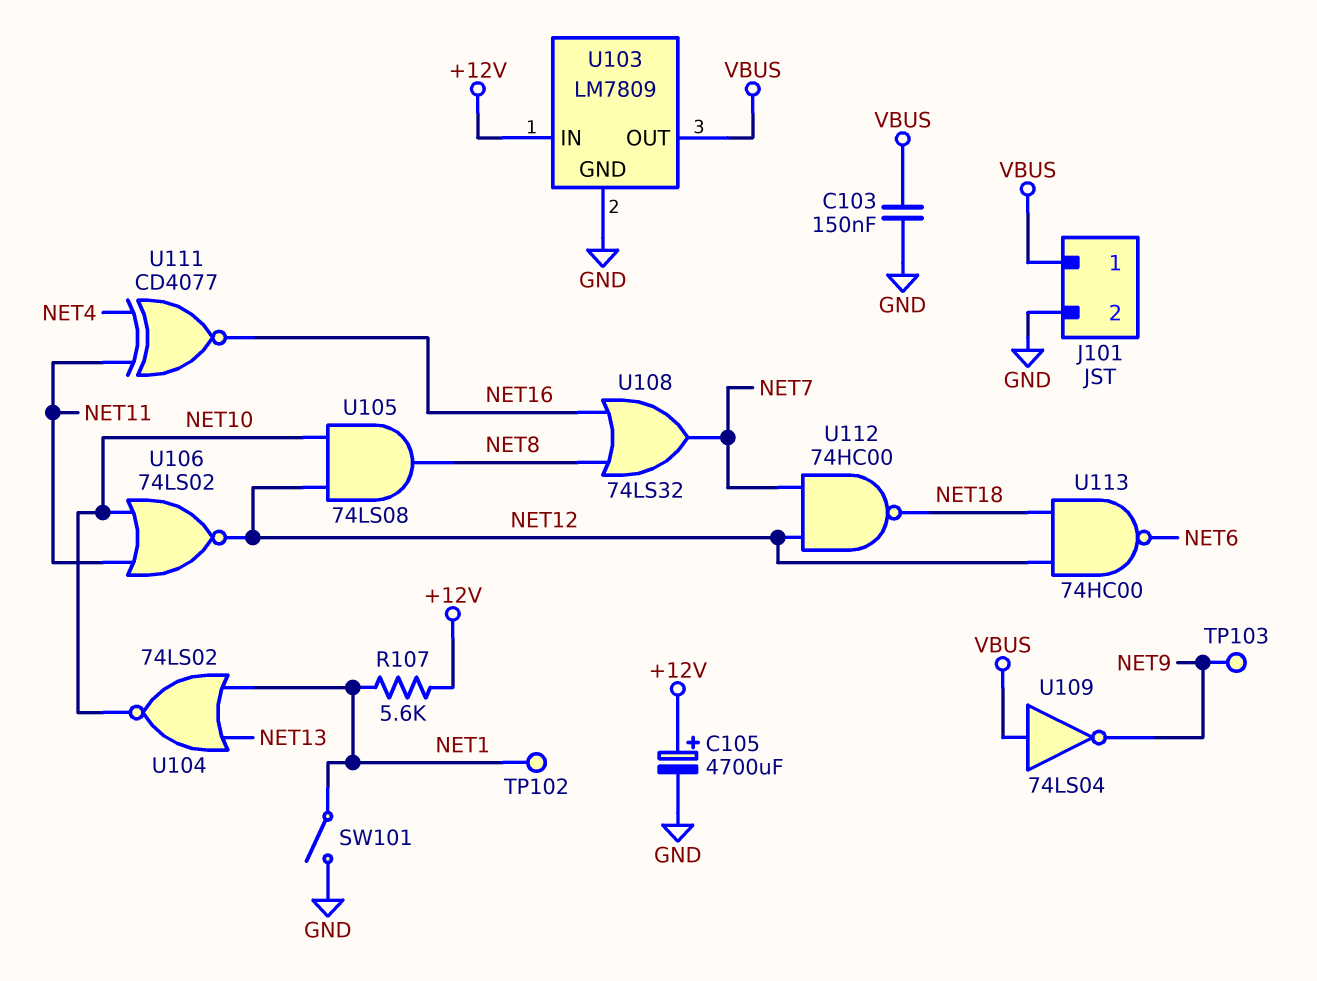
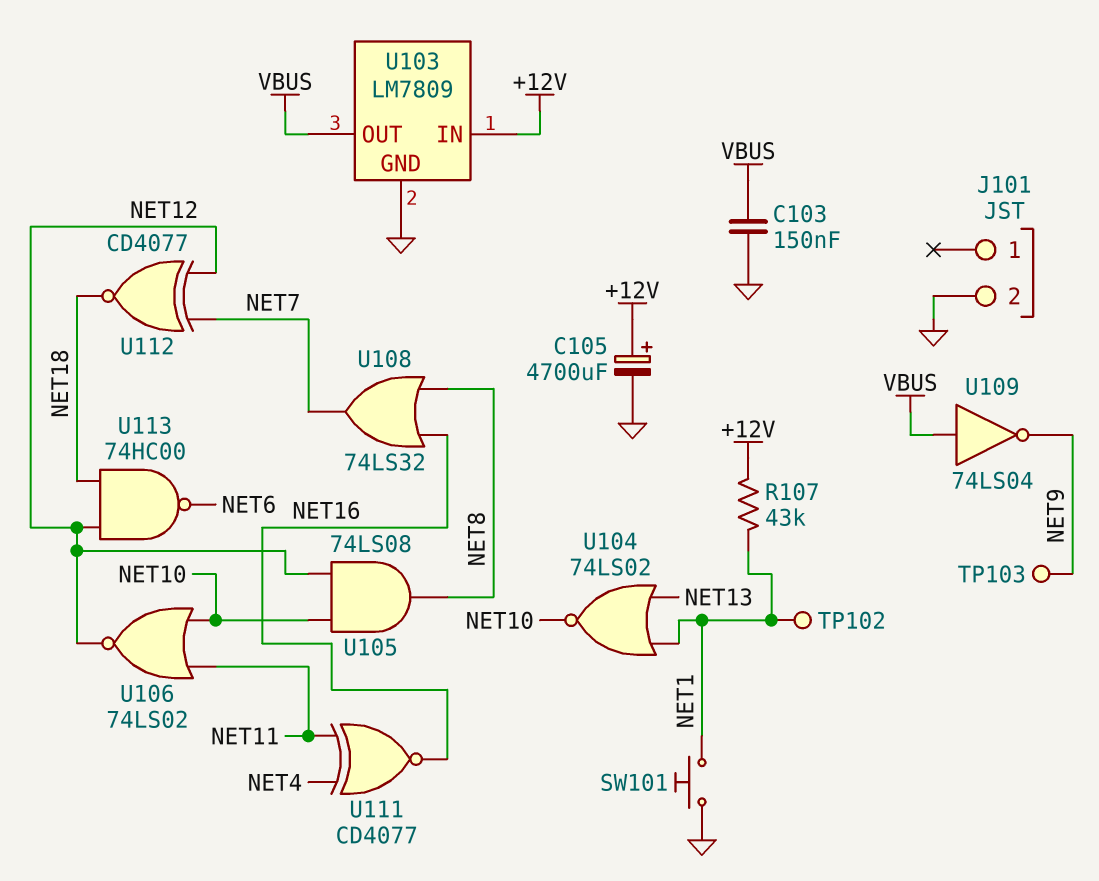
J101 pin 1: VBUS -> none
R107: 5.6k (+12V, NET1) -> 43k (+12V, NET1)
SW101: switch (GND, NET1) -> button (GND, NET1)
U112: NAND 74HC00 (in NET7, in NET12, out NET18) -> XNOR CD4077 (in NET7, in NET12, out NET18)

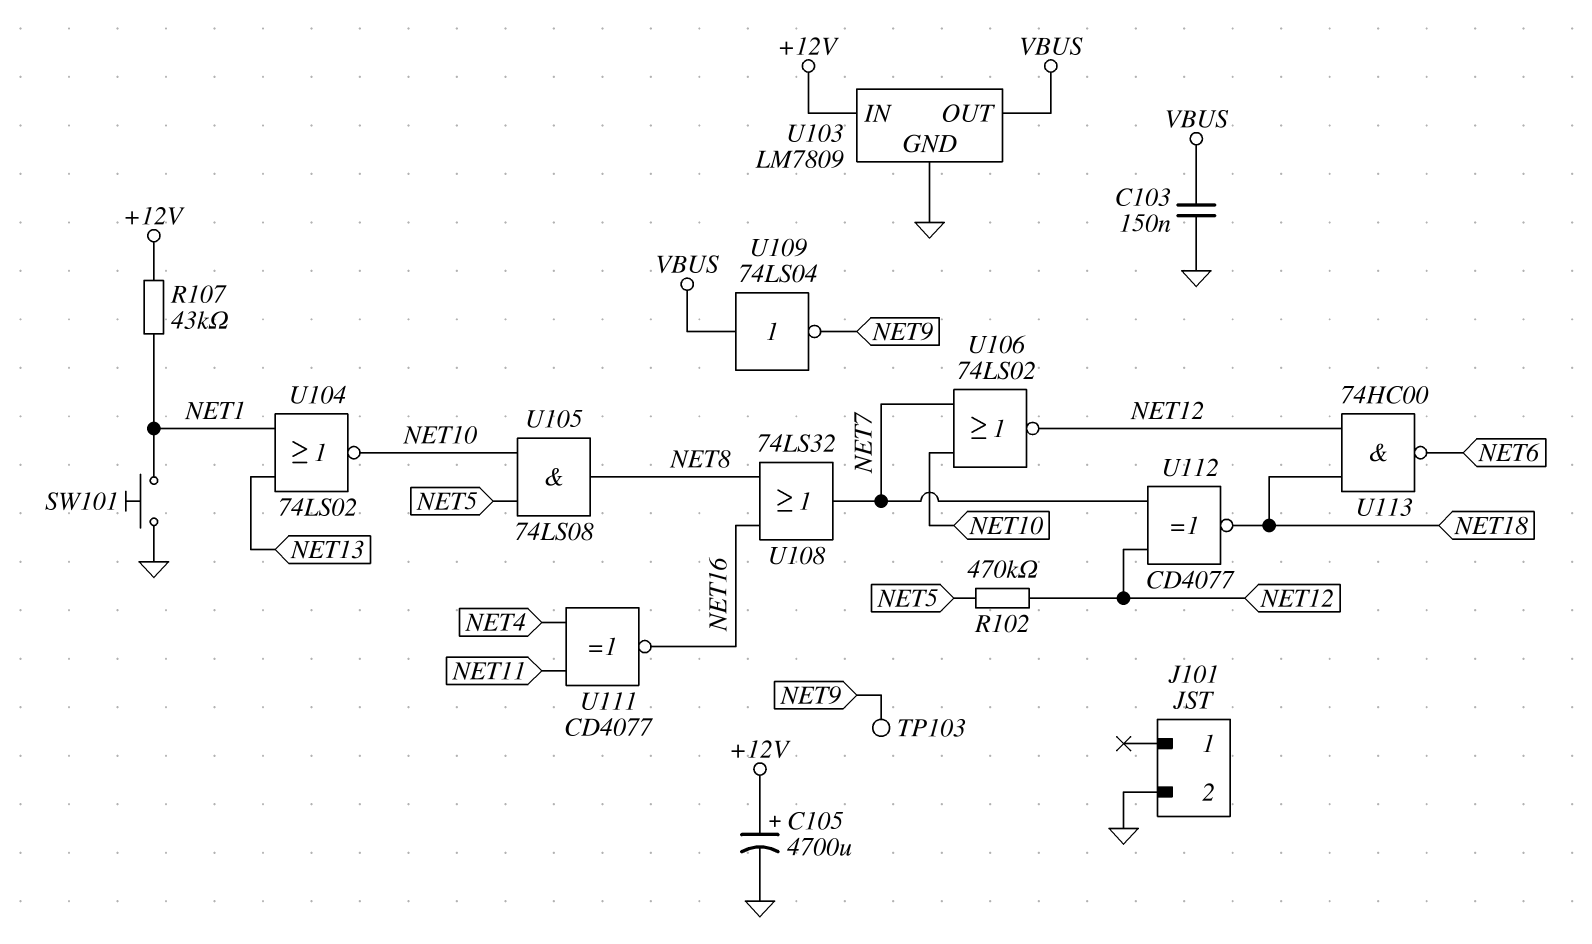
R102: none -> 470k (NET5, NET12)
TP102: test point (NET1) -> none
U105: AND 74LS08 (in NET10, in NET12, out NET8) -> AND 74LS08 (in NET5, in NET10, out NET8)
U106: NOR 74LS02 (in NET10, in NET11, out NET12) -> NOR 74LS02 (in NET7, in NET10, out NET12)

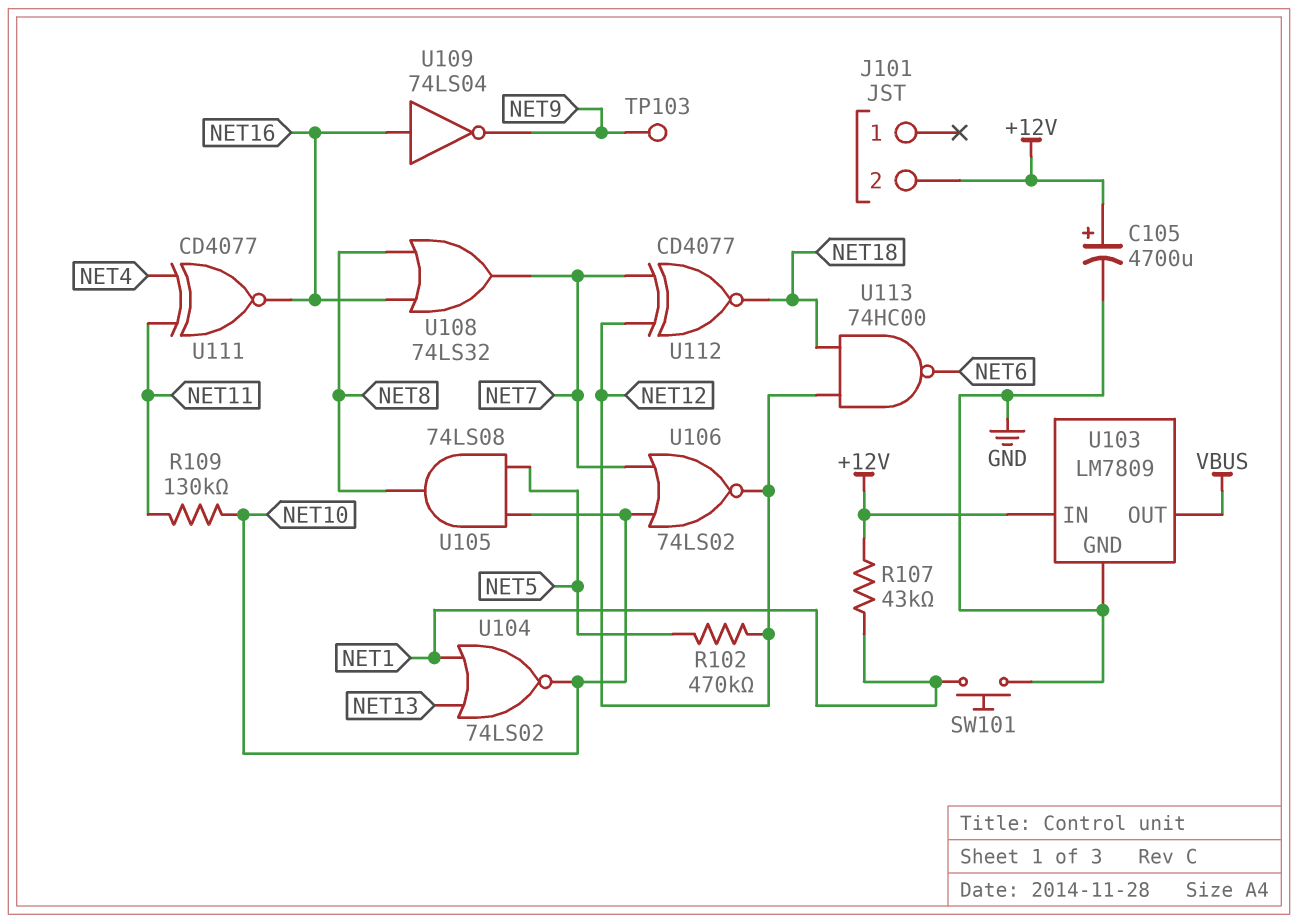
C103: 150nF (GND, VBUS) -> none
J101 pin 2: GND -> +12V
R109: none -> 130k (NET10, NET11)
U109: NOT 74LS04 (in VBUS, out NET9) -> NOT 74LS04 (in NET16, out NET9)

